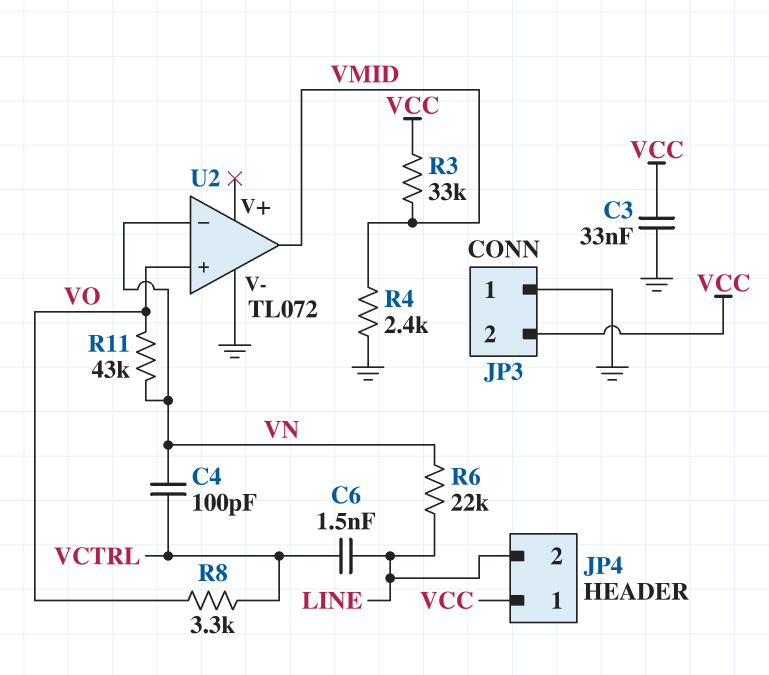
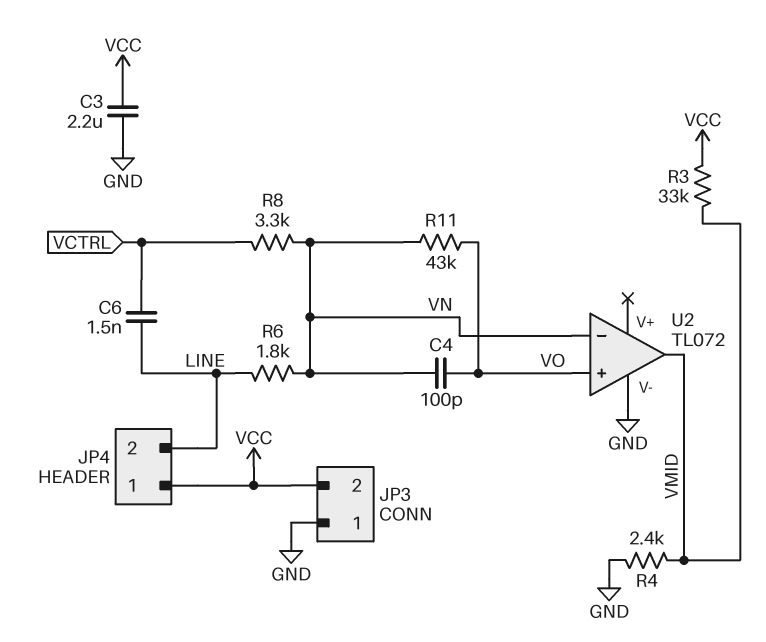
C3: 33nF (GND, VCC) -> 2.2uF (GND, VCC)
C4: 100pF (VCTRL, VN) -> 100pF (VN, VO)
R6: 22k (LINE, VN) -> 1.8k (LINE, VN)
R8: 3.3k (VCTRL, VO) -> 3.3k (VCTRL, VN)

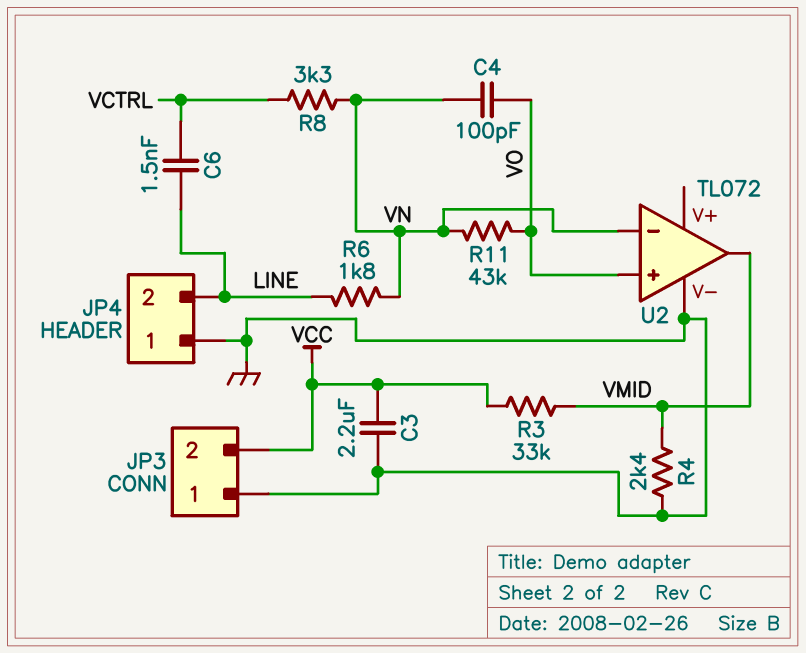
JP4 pin 1: VCC -> GND

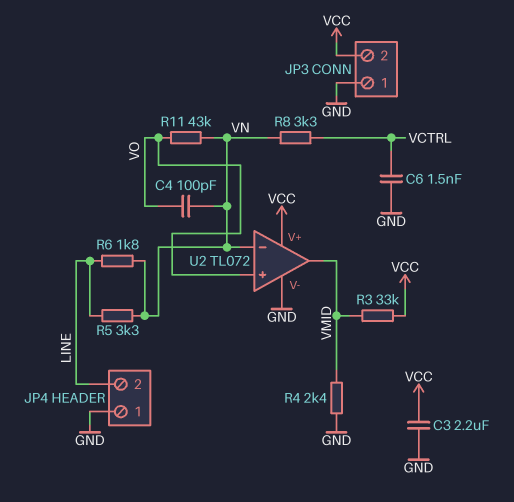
C6: 1.5nF (LINE, VCTRL) -> 1.5nF (GND, VCTRL)
R5: none -> 3.3k (LINE, VN)
U2 pin V+: none -> VCC

